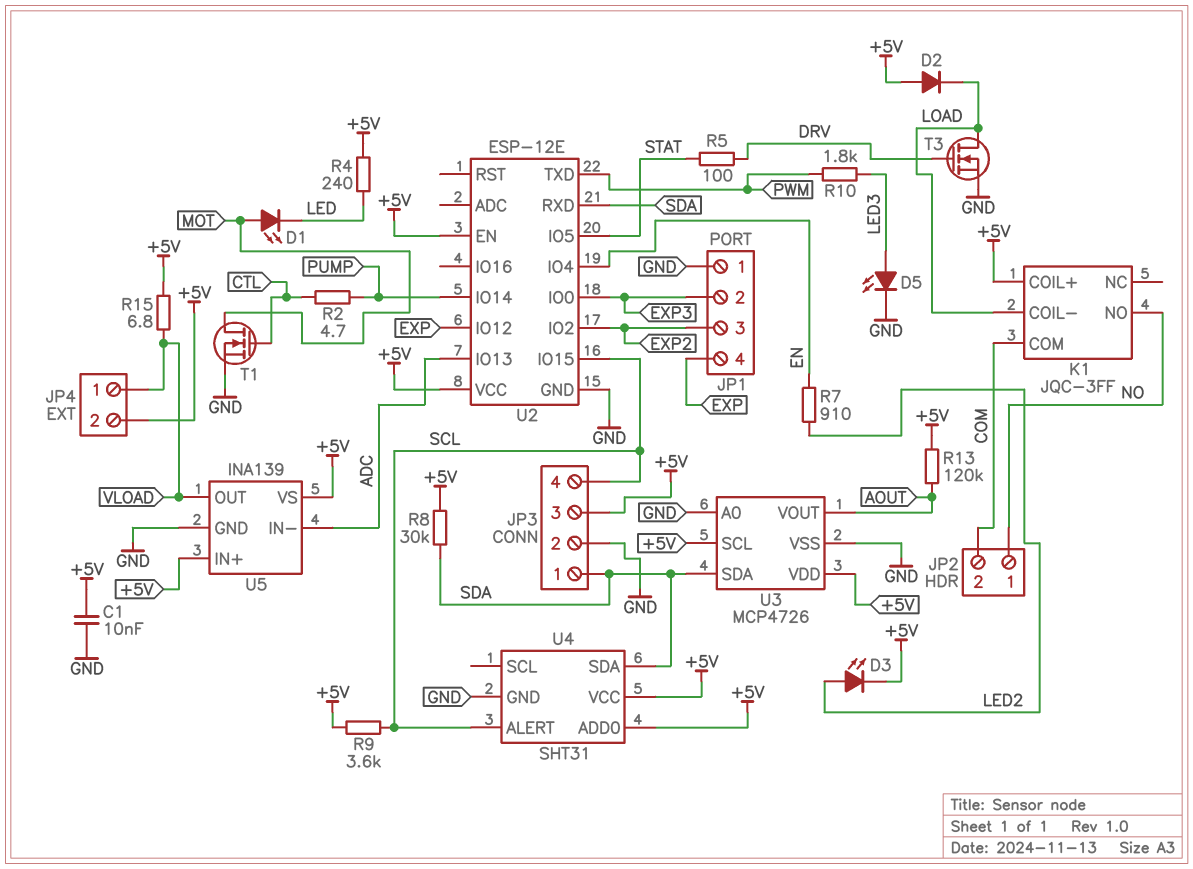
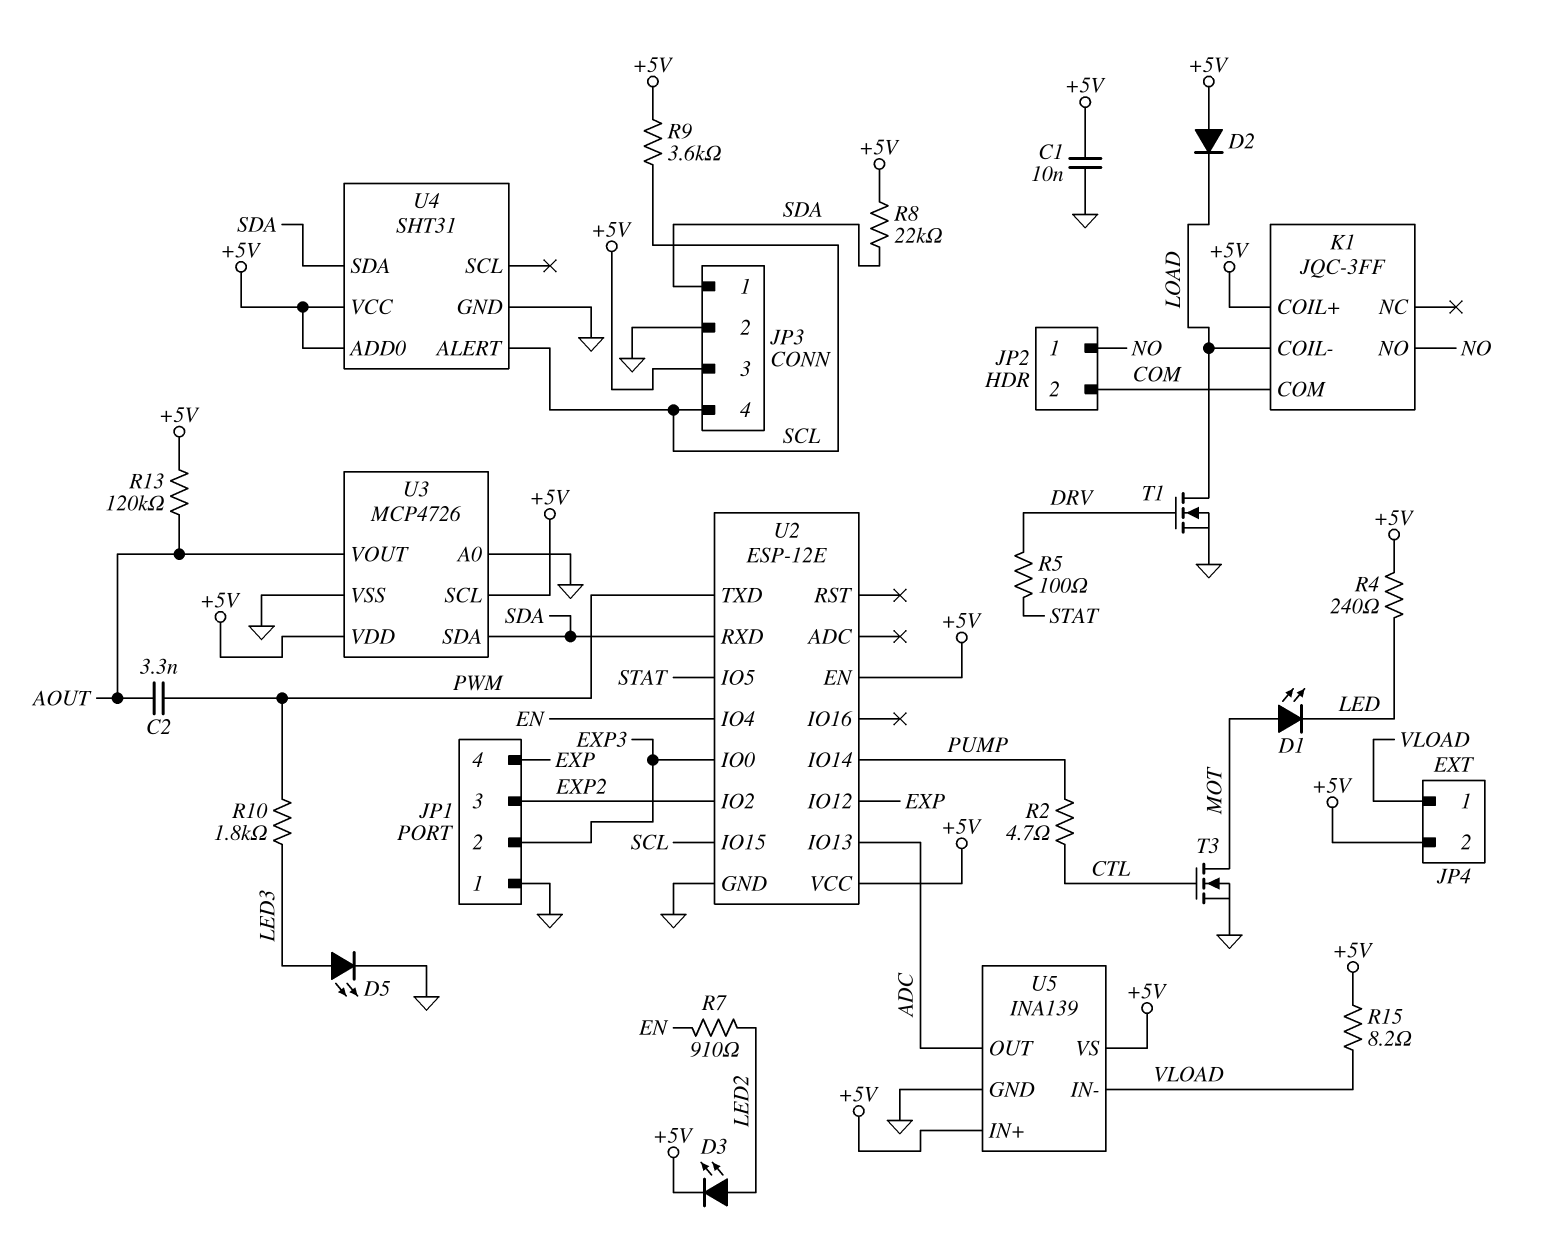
C2: none -> 3.3nF (AOUT, PWM)
R8: 30k (+5V, SDA) -> 22k (+5V, SDA)
R15: 6.8 (+5V, VLOAD) -> 8.2 (+5V, VLOAD)
T1: NMOS (G CTL, D MOT, S GND) -> NMOS (G DRV, D LOAD, S GND)
T3: NMOS (G DRV, D LOAD, S GND) -> NMOS (G CTL, D MOT, S GND)
U5 pin IN-: ADC -> VLOAD
U5 pin OUT: VLOAD -> ADC

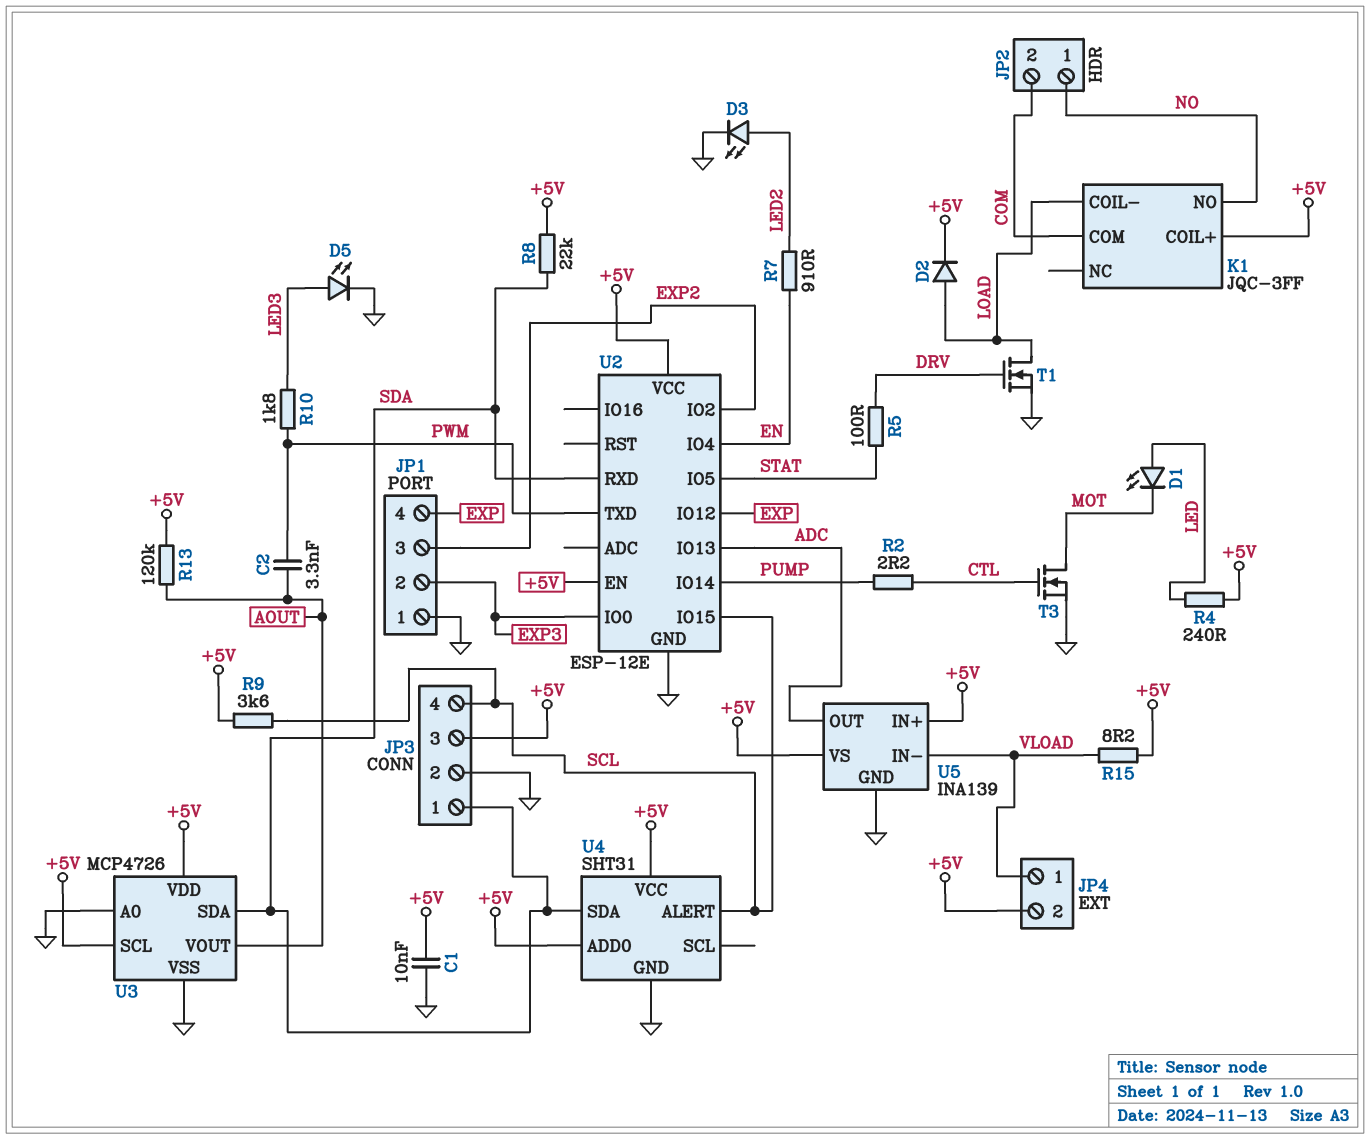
D1: LED (A MOT, K LED) -> LED (A LED, K MOT)
D2: diode (A +5V, K LOAD) -> diode (A LOAD, K +5V)
D3: LED (A LED2, K +5V) -> LED (A LED2, K GND)
R2: 4.7 (CTL, PUMP) -> 2.2 (CTL, PUMP)

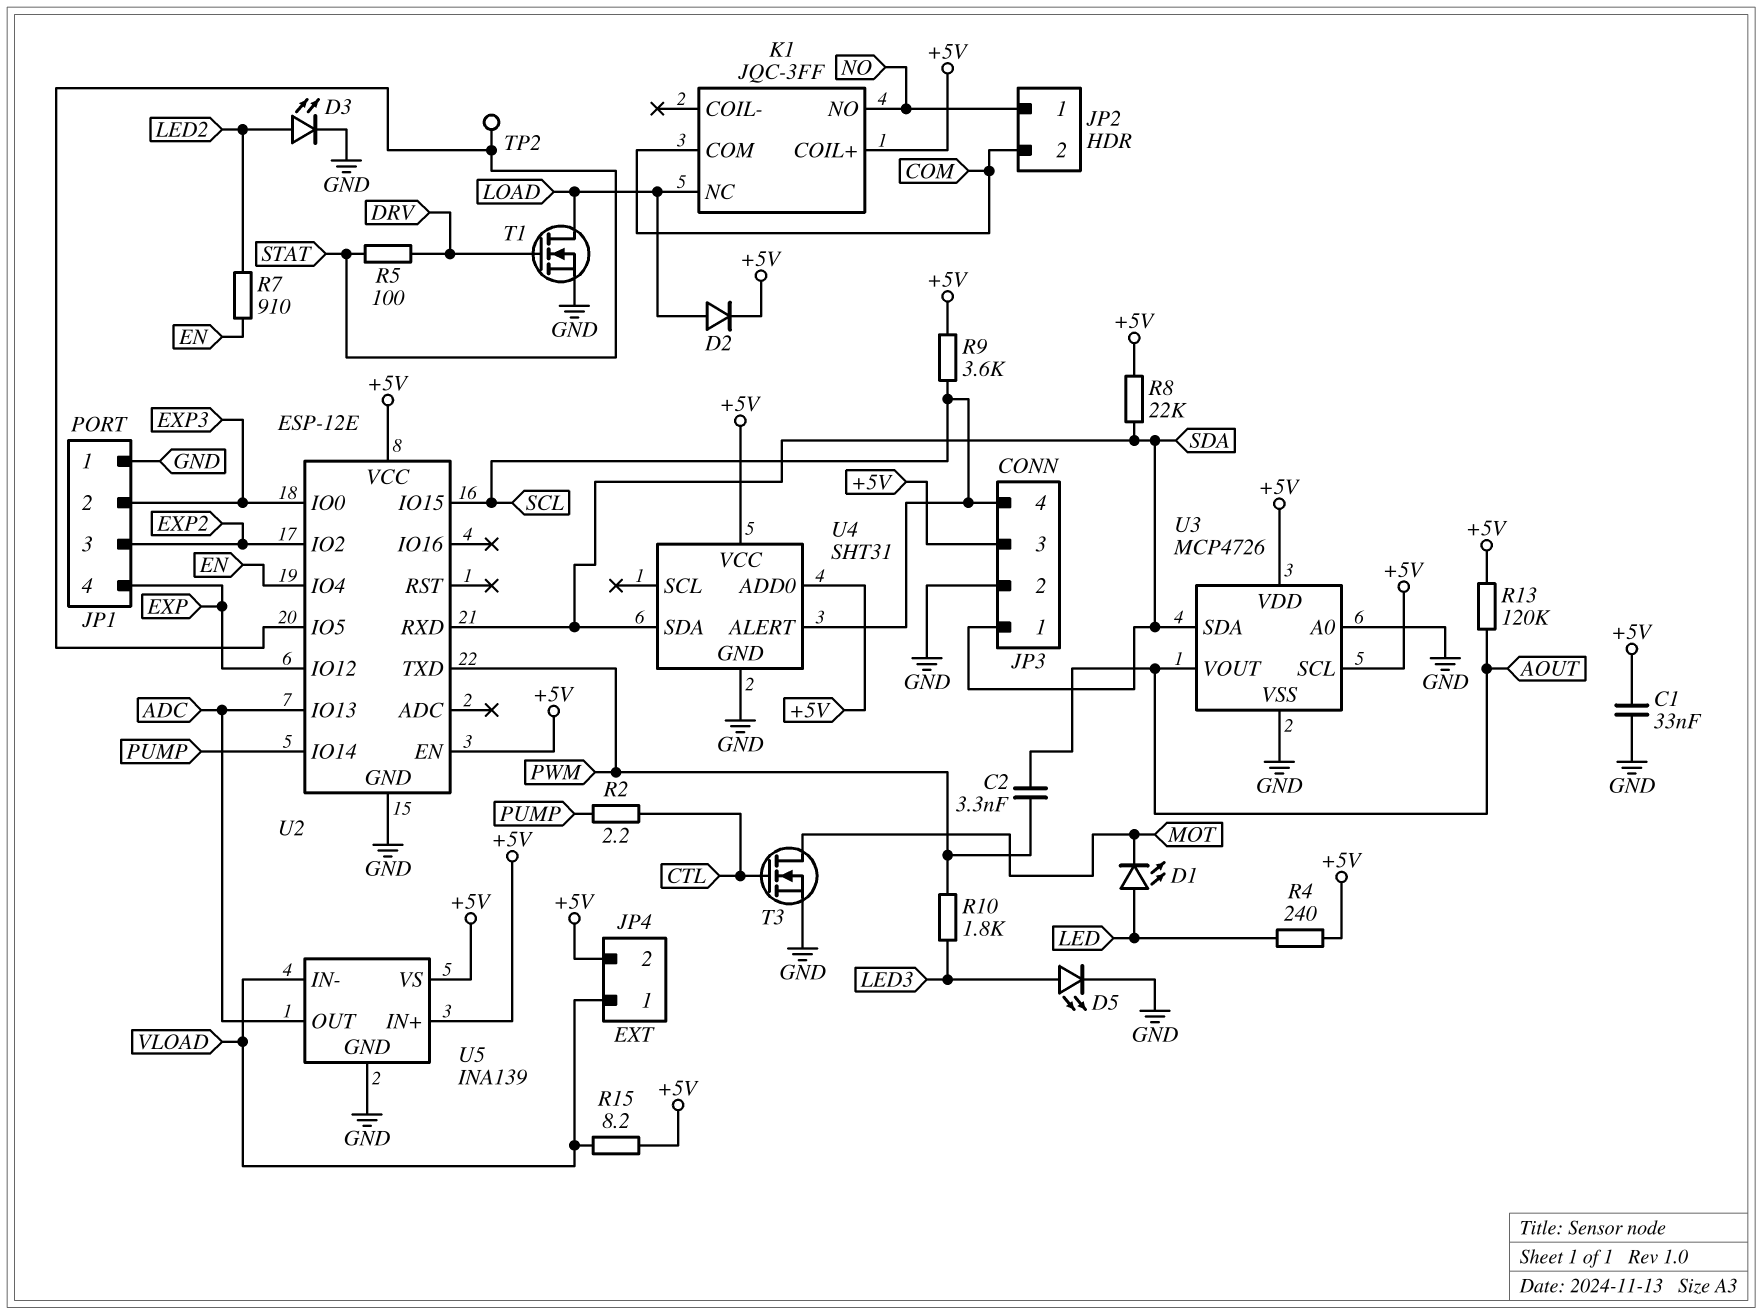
C1: 10nF (+5V, GND) -> 33nF (+5V, GND)
K1 pin COIL-: LOAD -> none
K1 pin NC: none -> LOAD
TP2: none -> test point (STAT)

